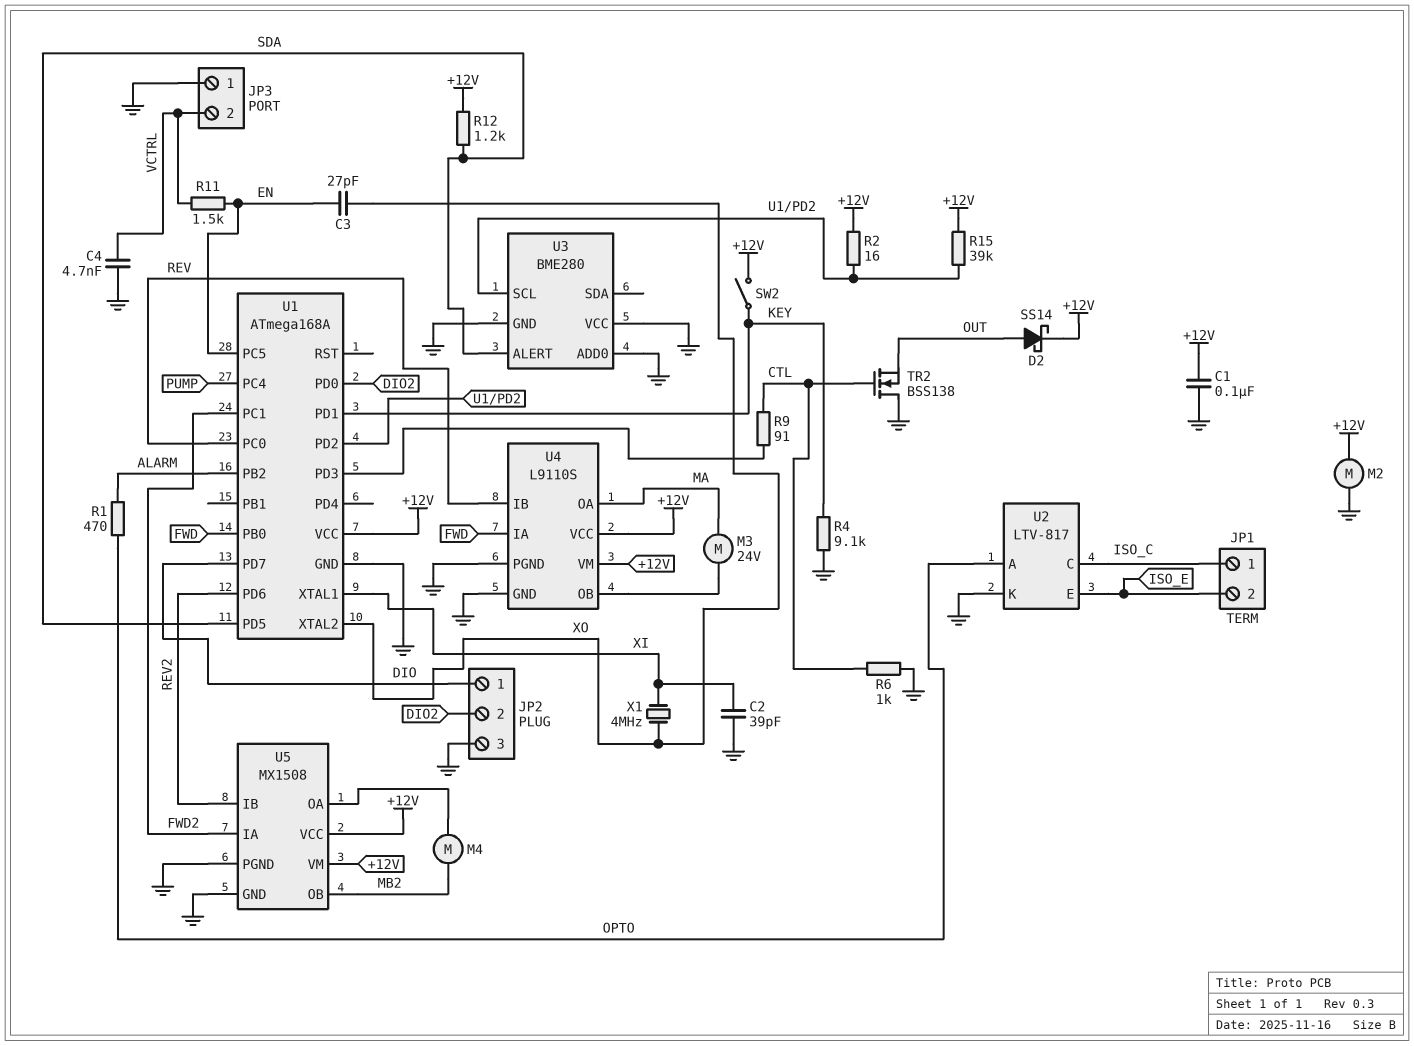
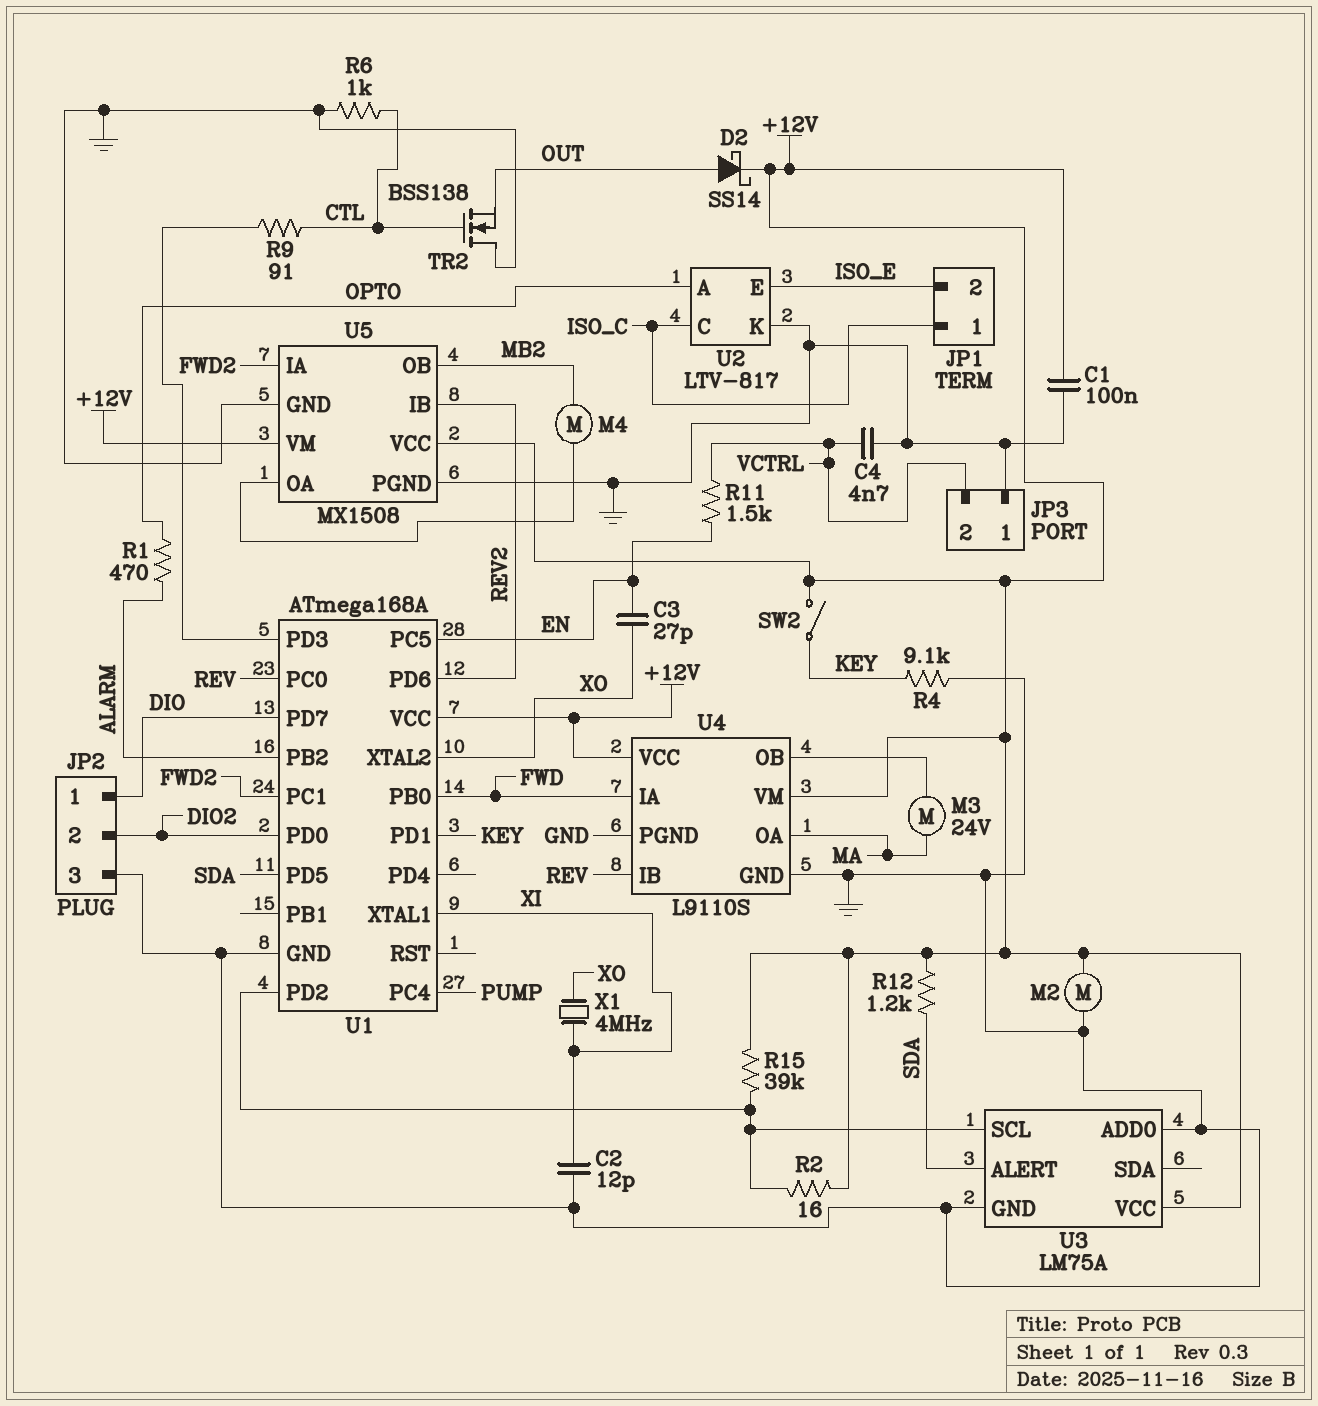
C2: 39pF (GND, XI) -> 12pF (GND, XI)
U3: BME280 -> LM75A
U3 pin VCC: GND -> +12V

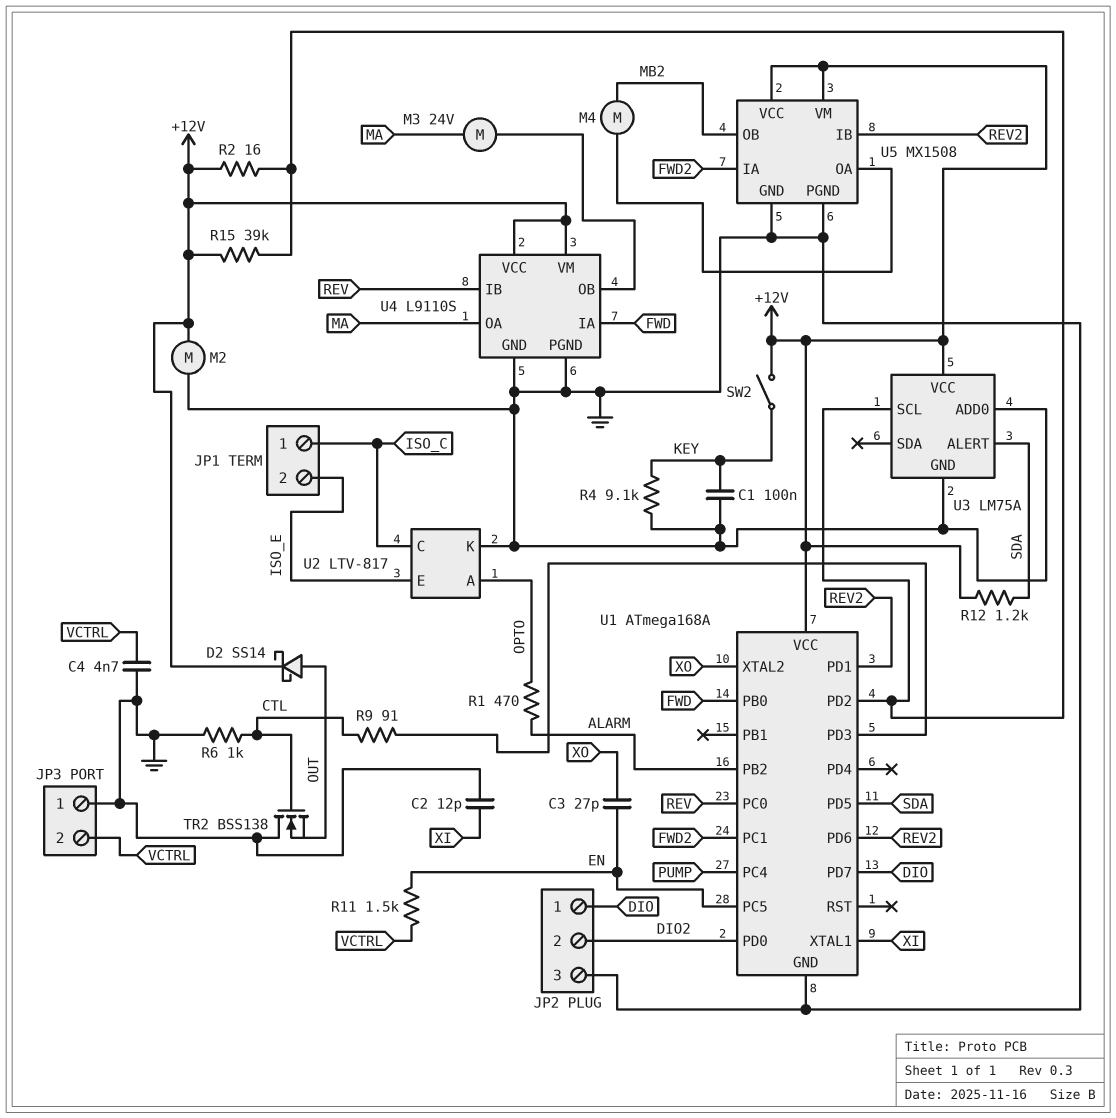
C1: 100nF (+12V, GND) -> 100nF (GND, KEY)
U1 pin PD1: KEY -> REV2
X1: 4MHz (XI, XO) -> none

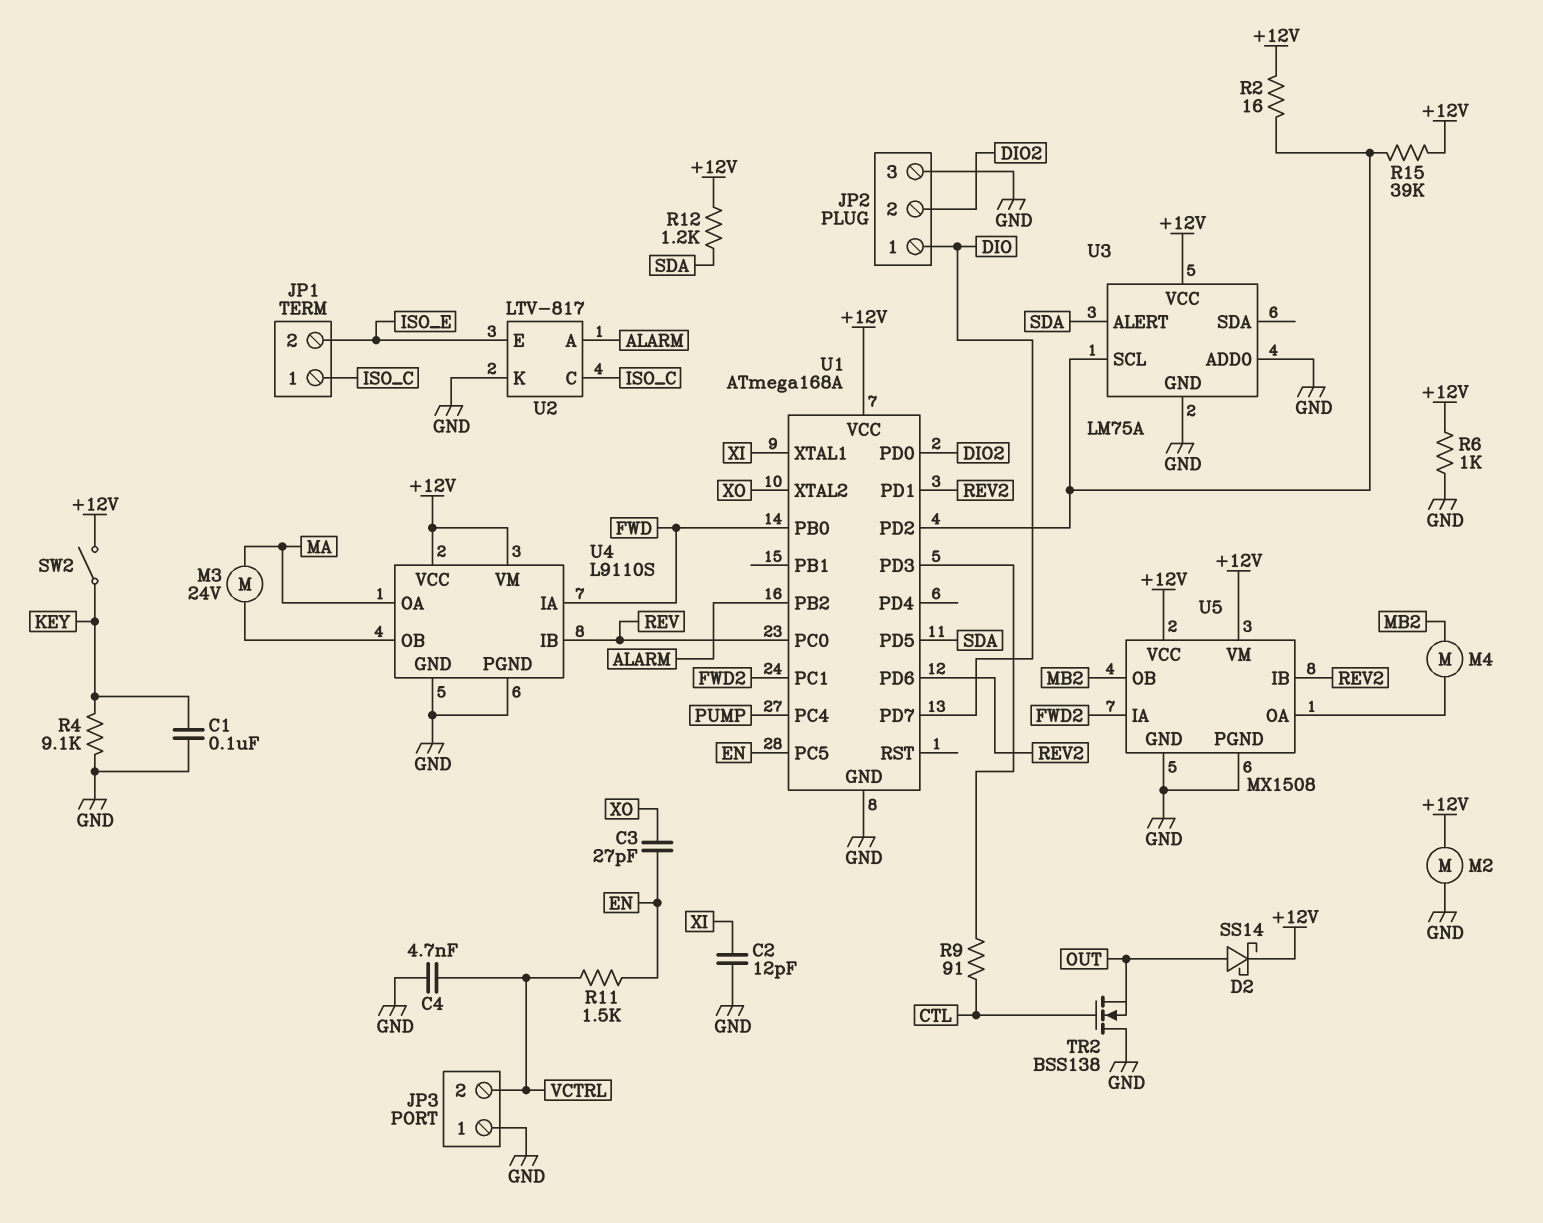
R1: 470 (ALARM, OPTO) -> none
R6: 1k (CTL, GND) -> 1k (+12V, GND)
U2 pin A: OPTO -> ALARM

